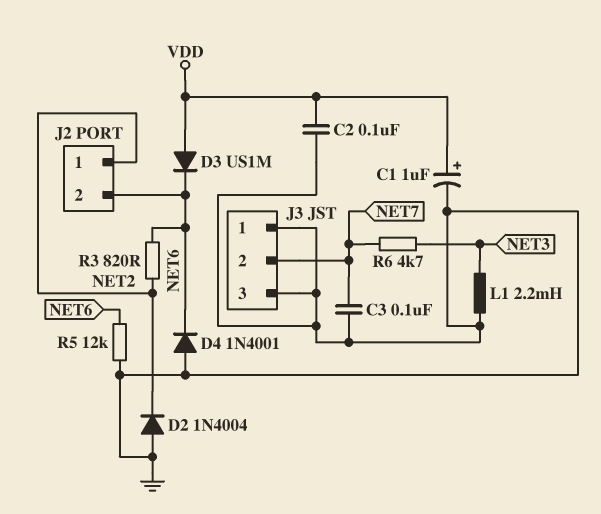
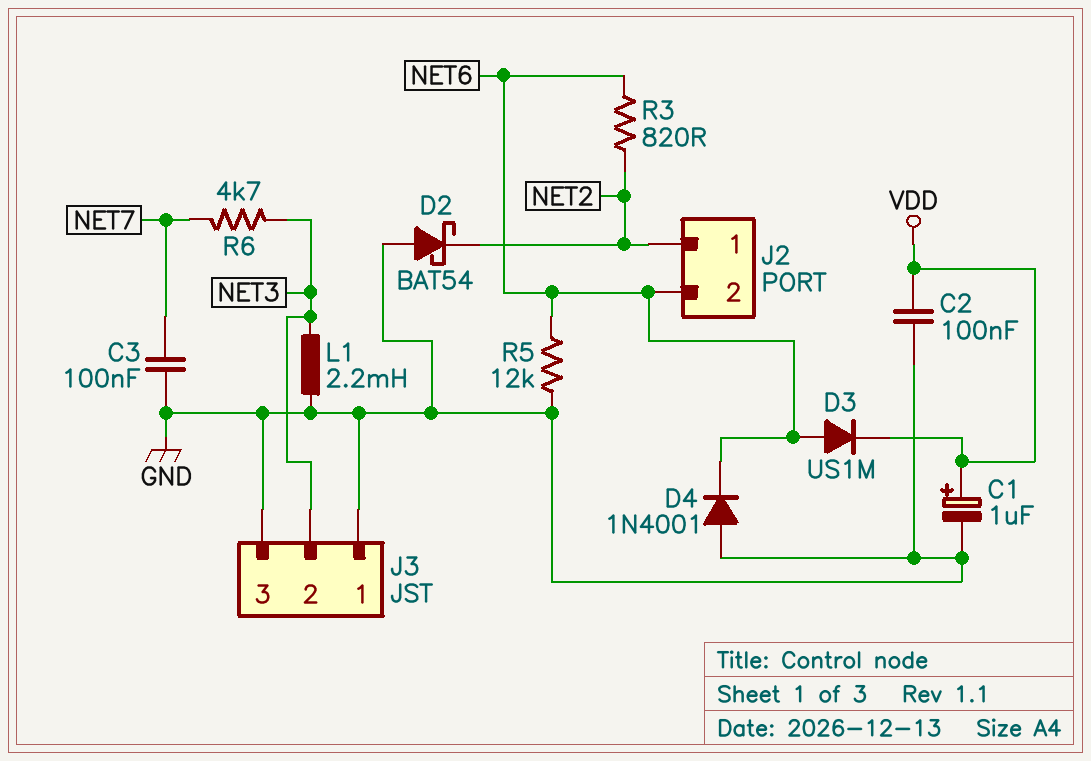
D2: diode 1N4004 (A GND, K NET2) -> schottky BAT54 (A GND, K NET2)
D3: diode US1M (A VDD, K NET6) -> diode US1M (A NET6, K VDD)
J3 pin 2: NET7 -> NET3

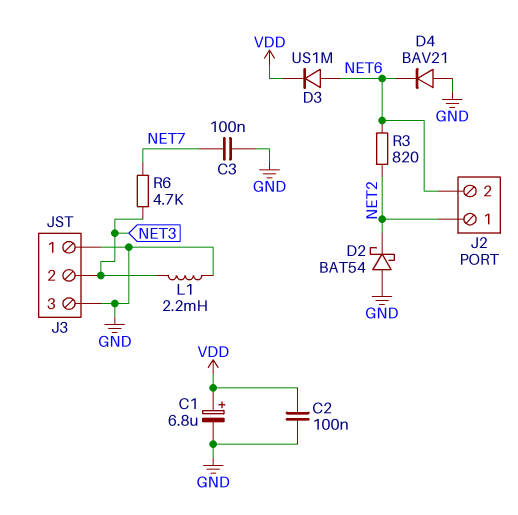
C1: 1uF (plus VDD, minus GND) -> 6.8uF (plus VDD, minus GND)
D4: diode 1N4001 (A GND, K NET6) -> diode BAV21 (A GND, K NET6)
R5: 12k (GND, NET6) -> none

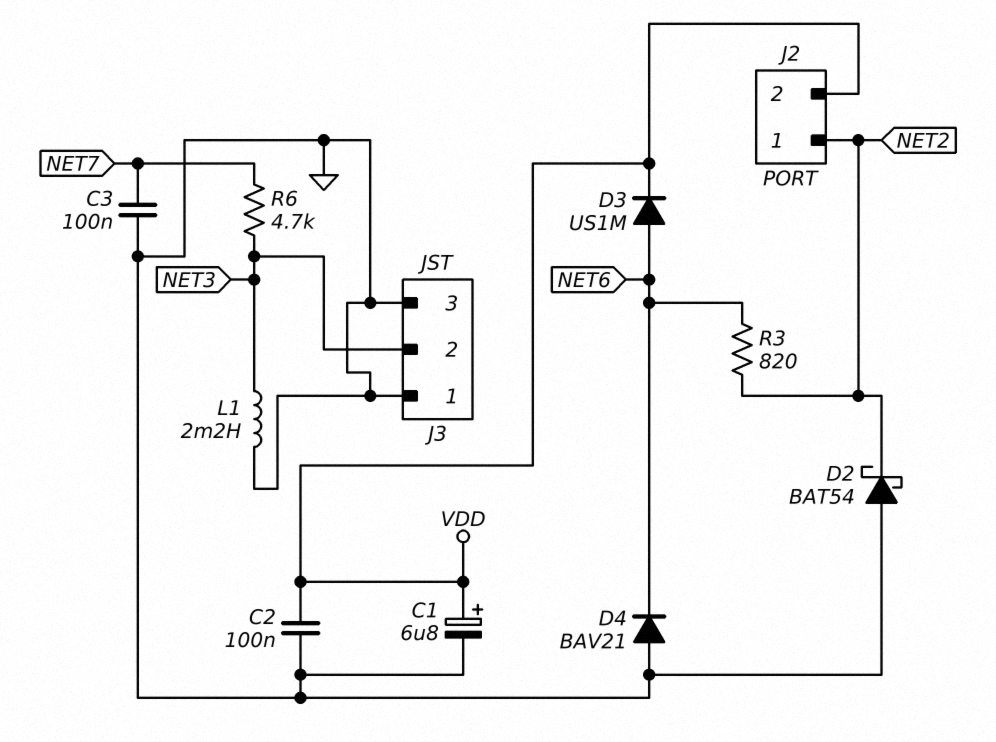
J2 pin 2: NET6 -> VDD

